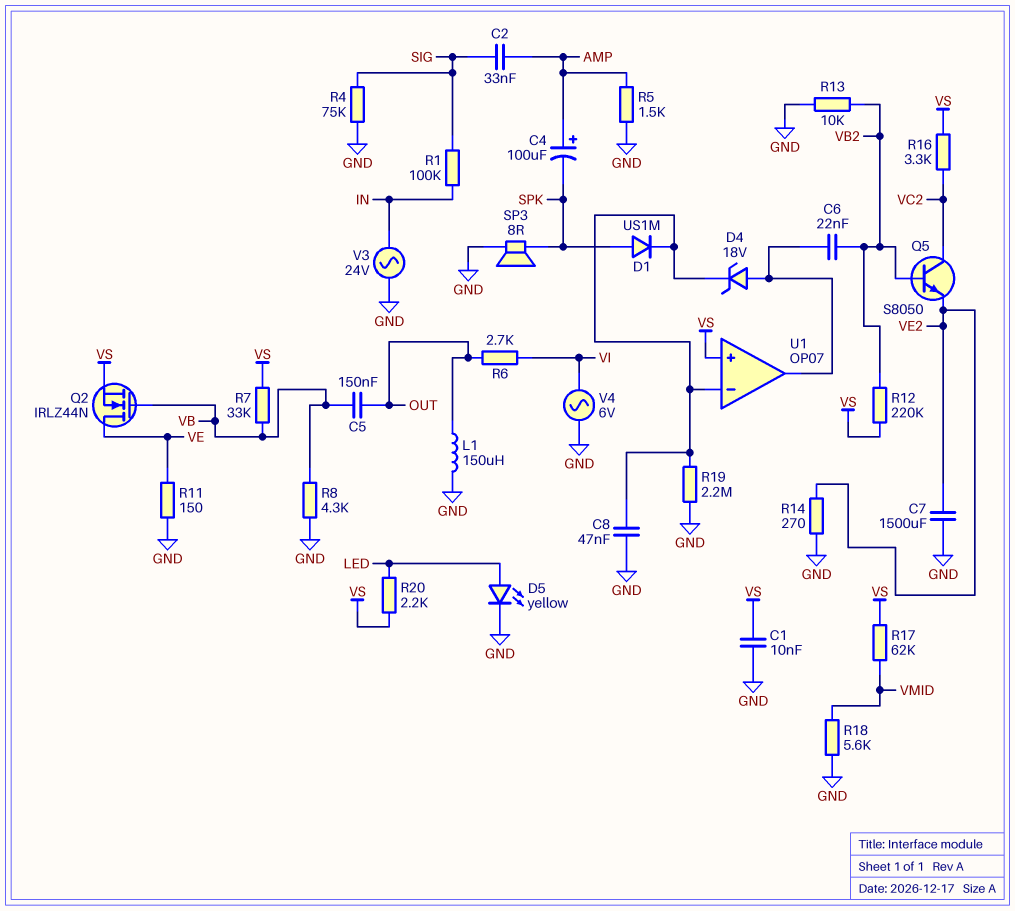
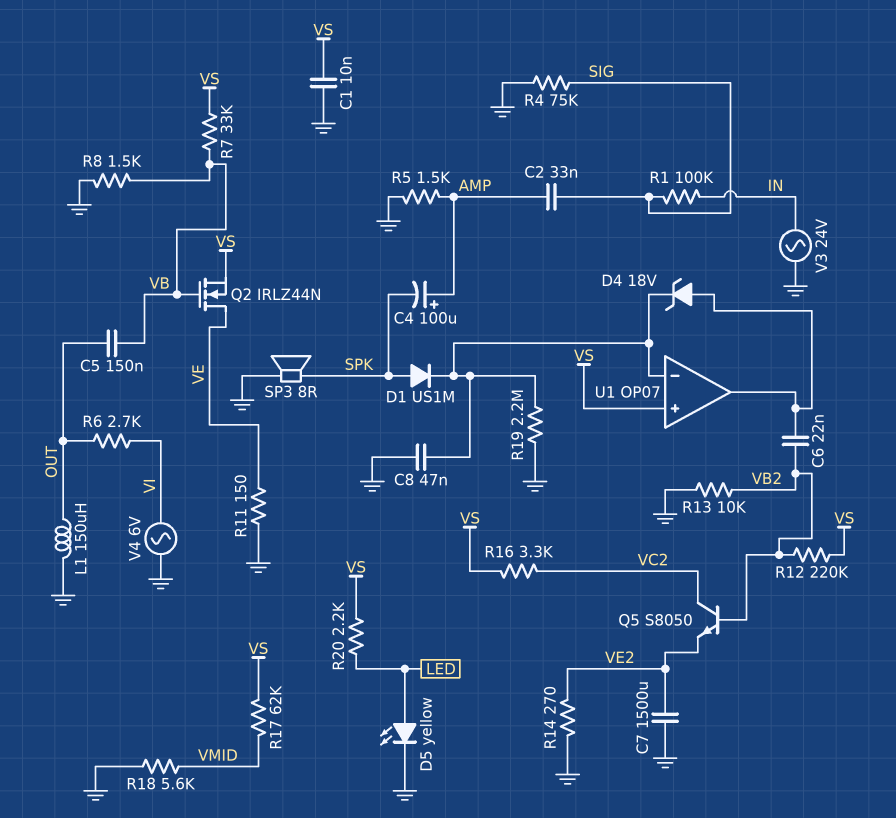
R8: 4.3k (GND, VB) -> 1.5k (GND, VB)

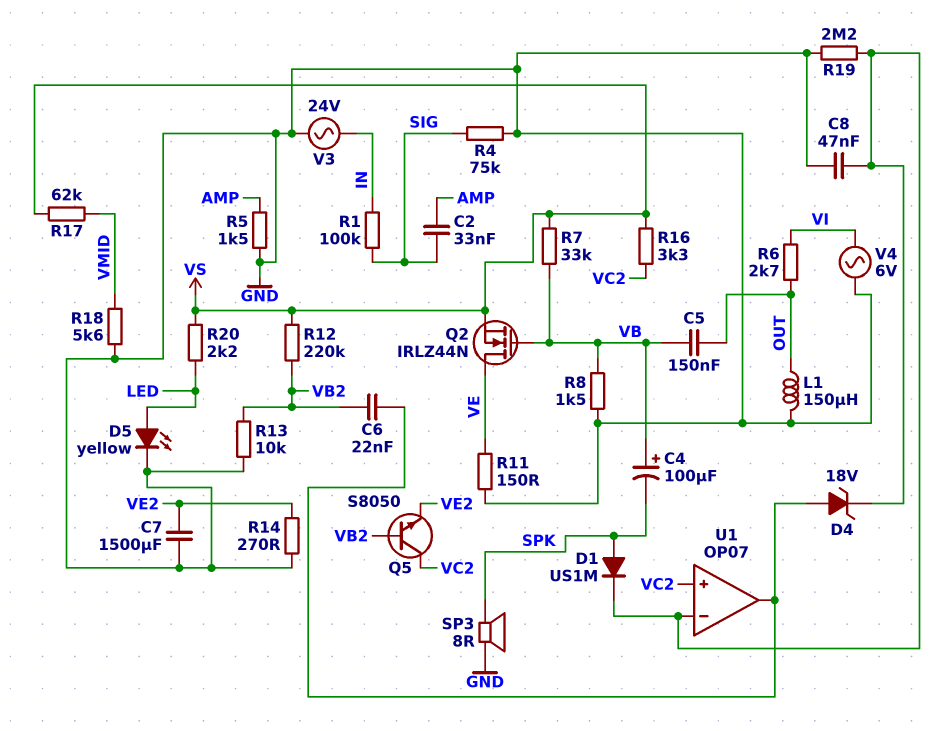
C1: 10nF (GND, VS) -> none
C4: 100uF (plus AMP, minus SPK) -> 100uF (plus VB, minus SPK)
U1 pin in+: VS -> VC2

